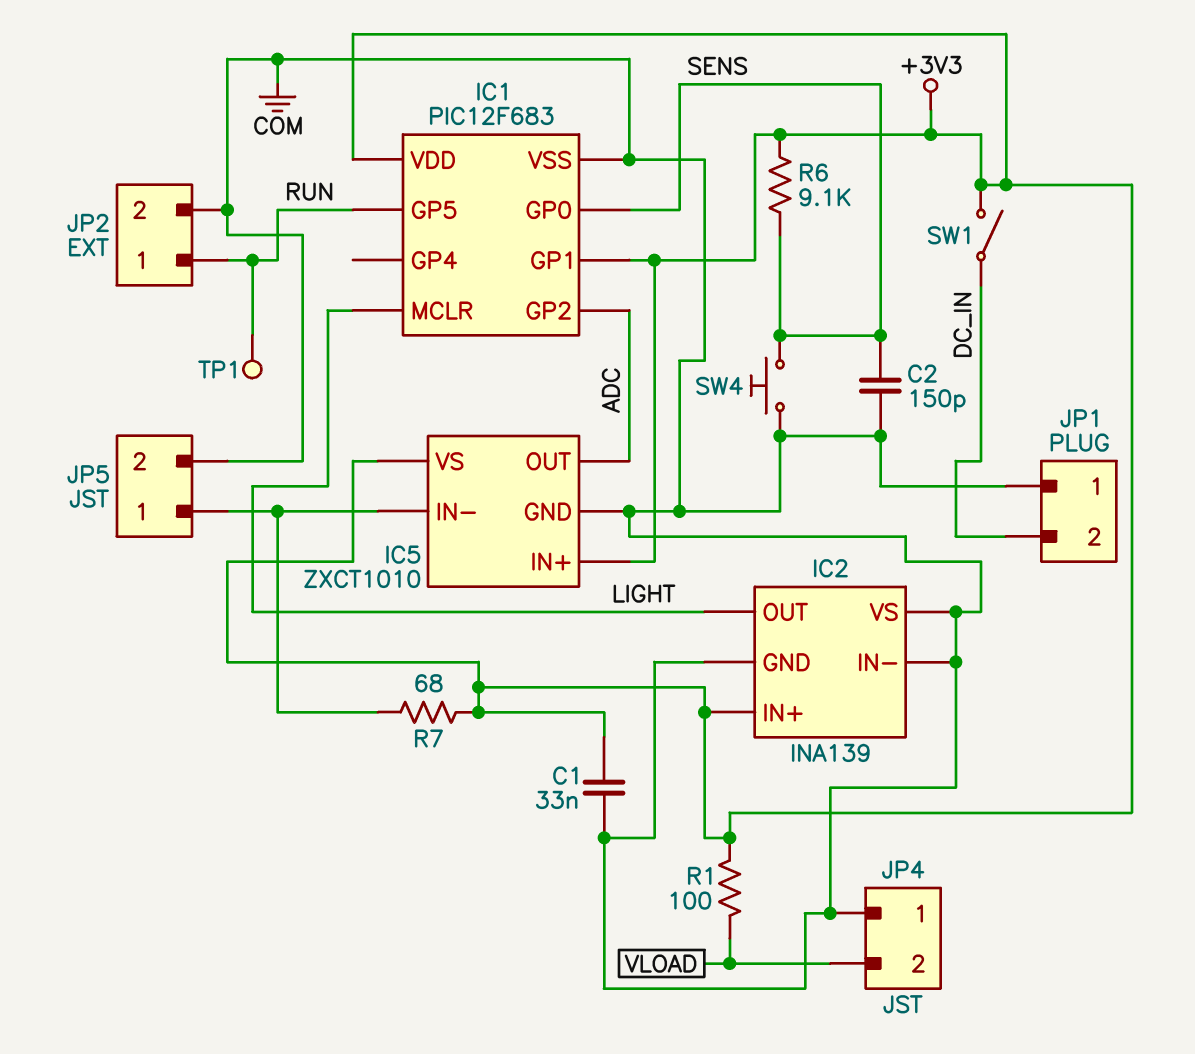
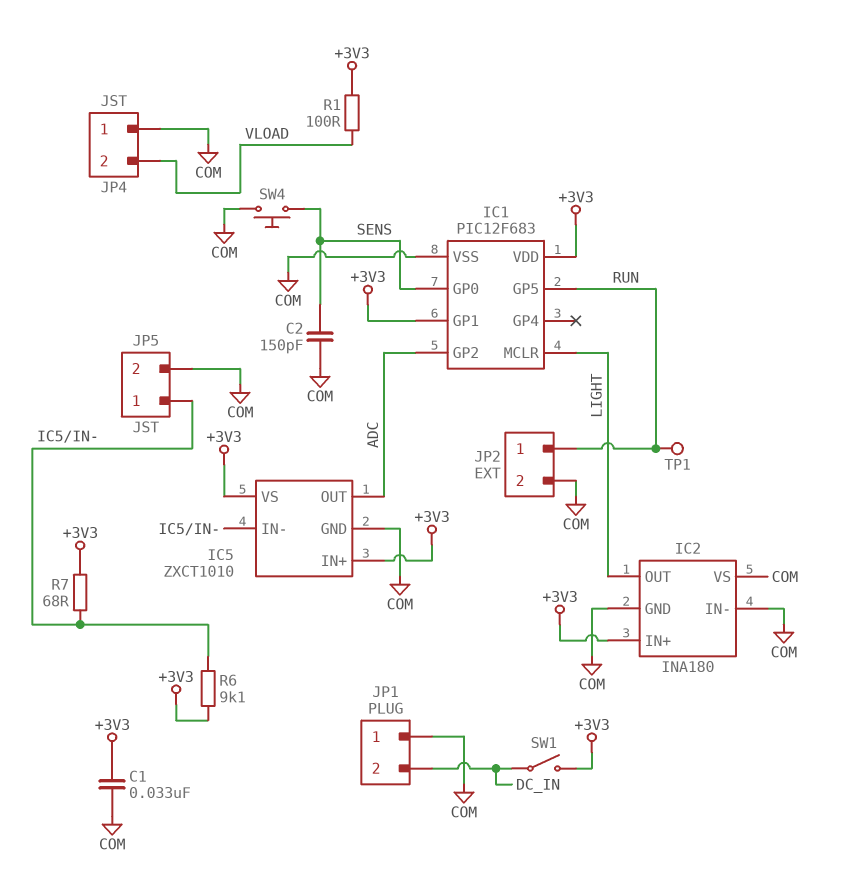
IC2: INA139 -> INA180
R6: 9.1k (+3V3, SENS) -> 9.1k (+3V3, IC5/IN-)

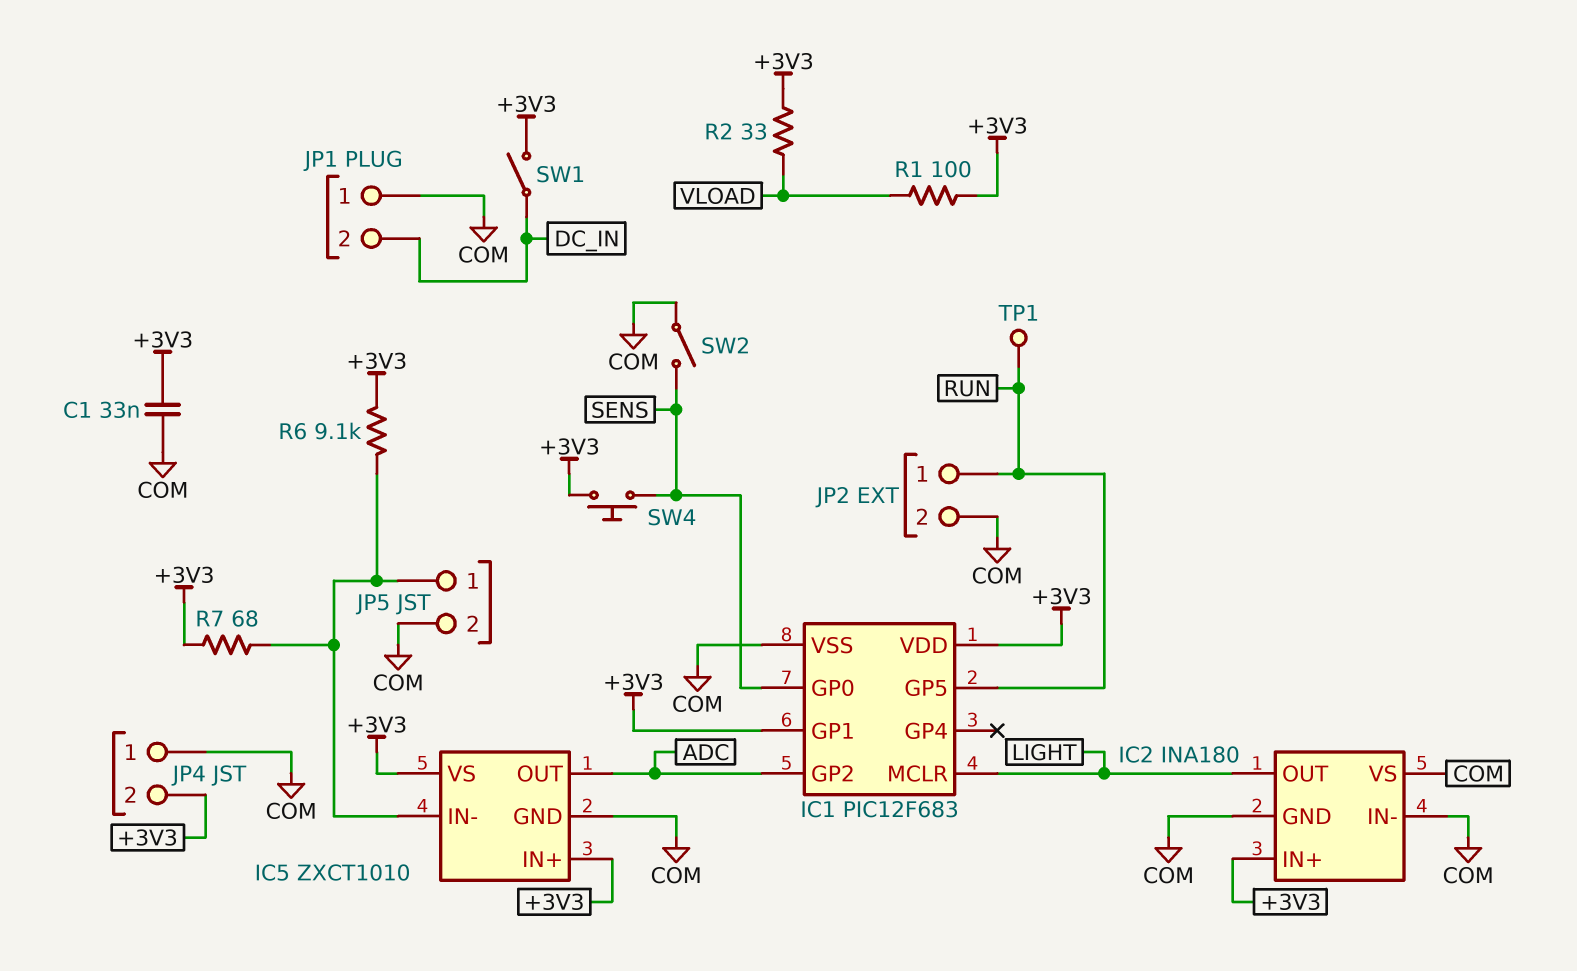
C2: 150pF (COM, SENS) -> none
JP4 pin 2: VLOAD -> +3V3
R2: none -> 33 (+3V3, VLOAD)
SW2: none -> switch (COM, SENS)
SW4: button (COM, SENS) -> button (+3V3, SENS)

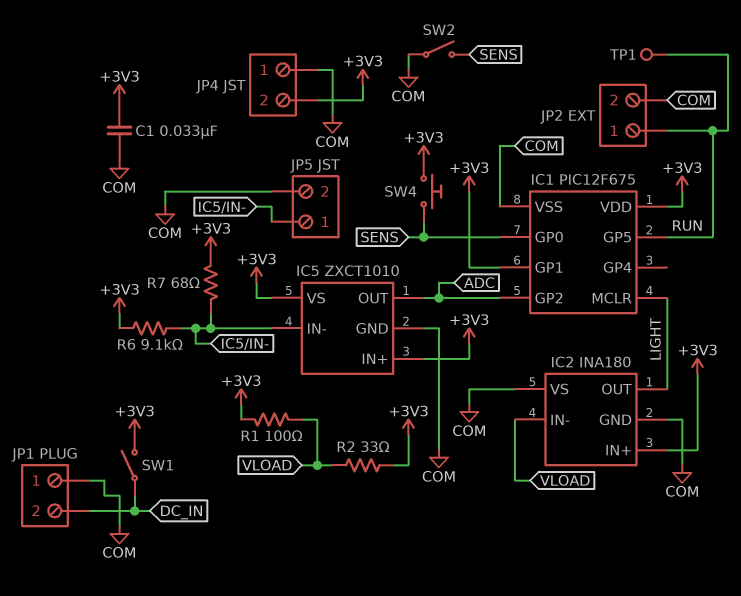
IC1: PIC12F683 -> PIC12F675
IC2 pin IN-: COM -> VLOAD

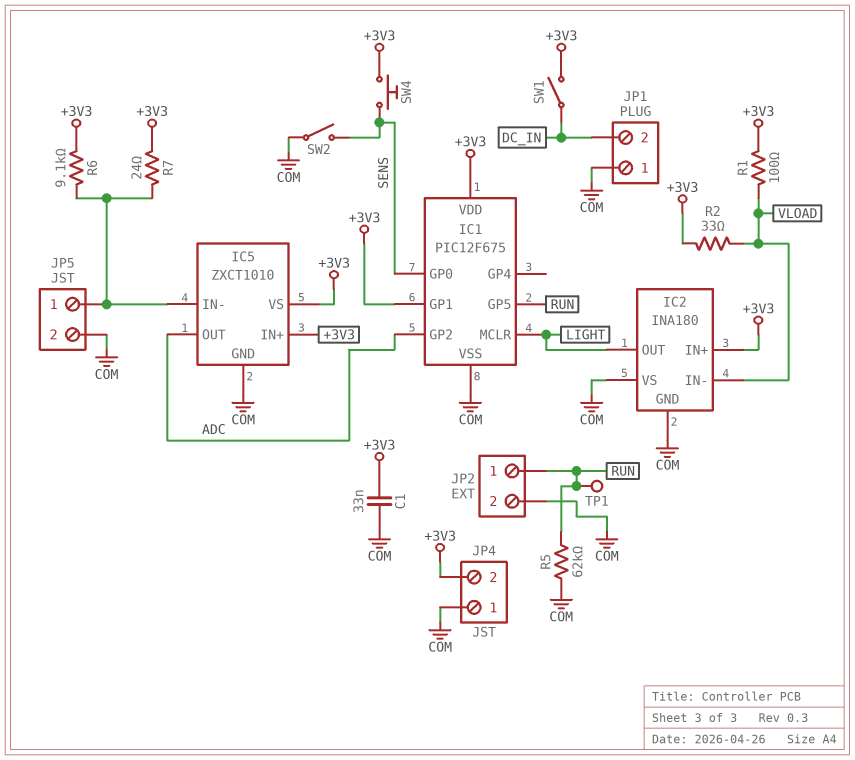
R5: none -> 62k (COM, RUN)
R7: 68 (+3V3, IC5/IN-) -> 24 (+3V3, IC5/IN-)

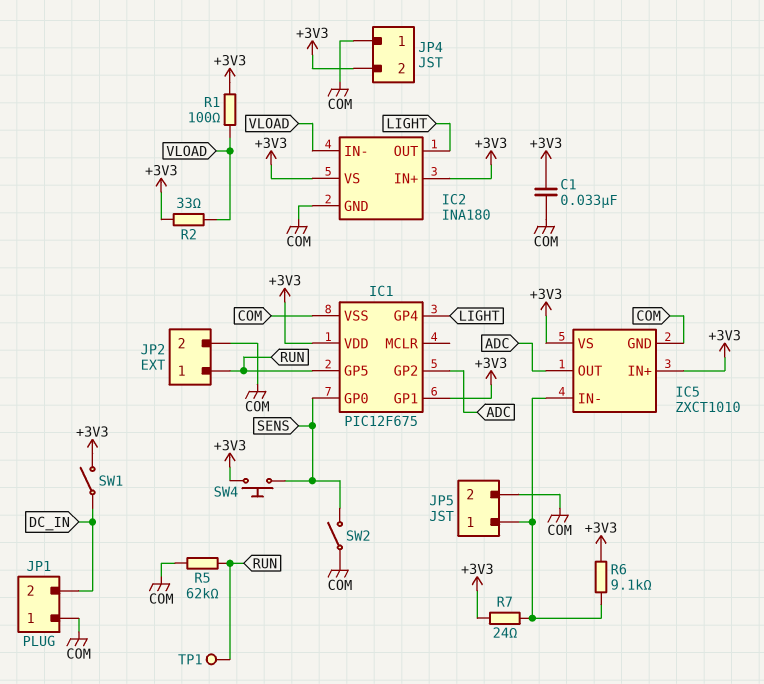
IC1 pin GP4: none -> LIGHT
IC1 pin MCLR: LIGHT -> none
IC2 pin VS: COM -> +3V3

